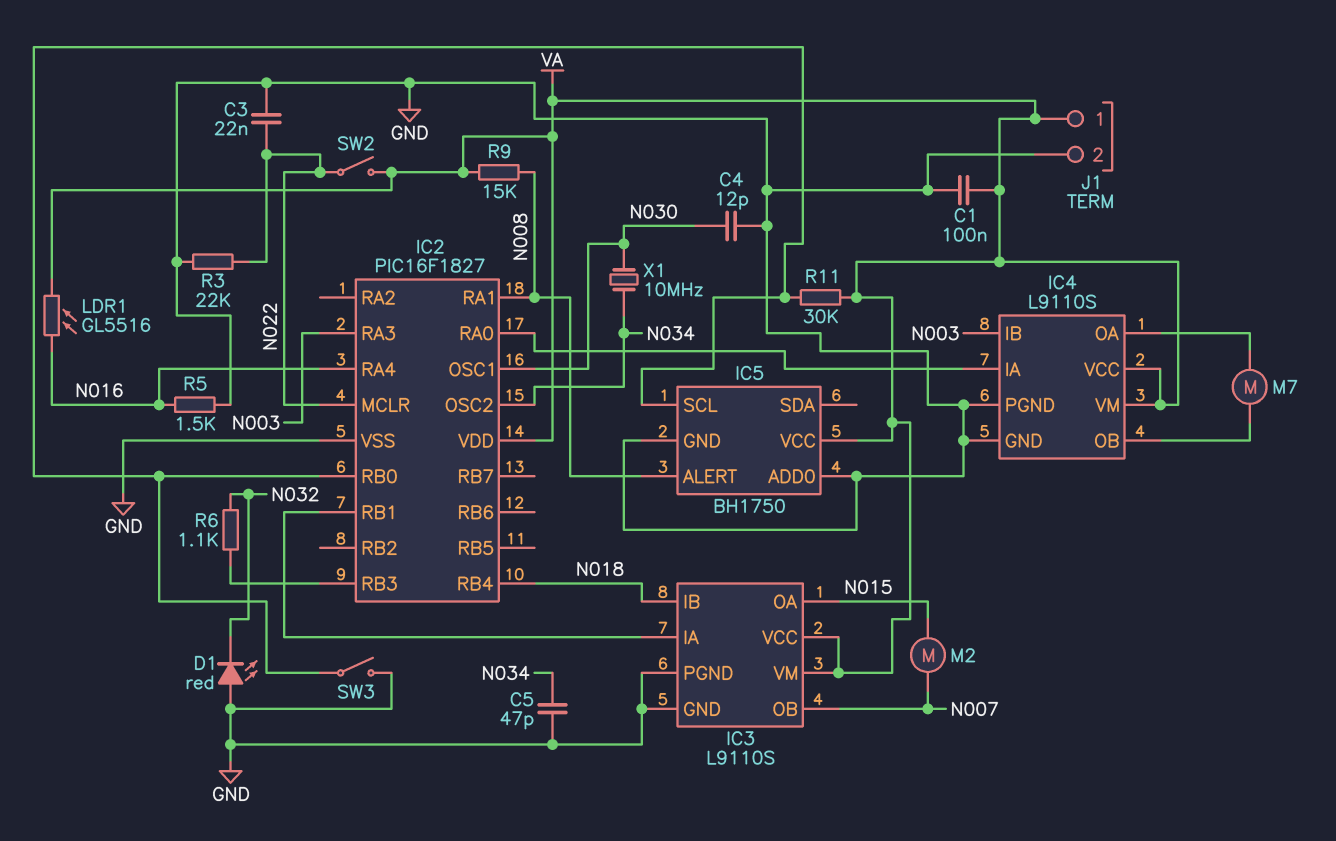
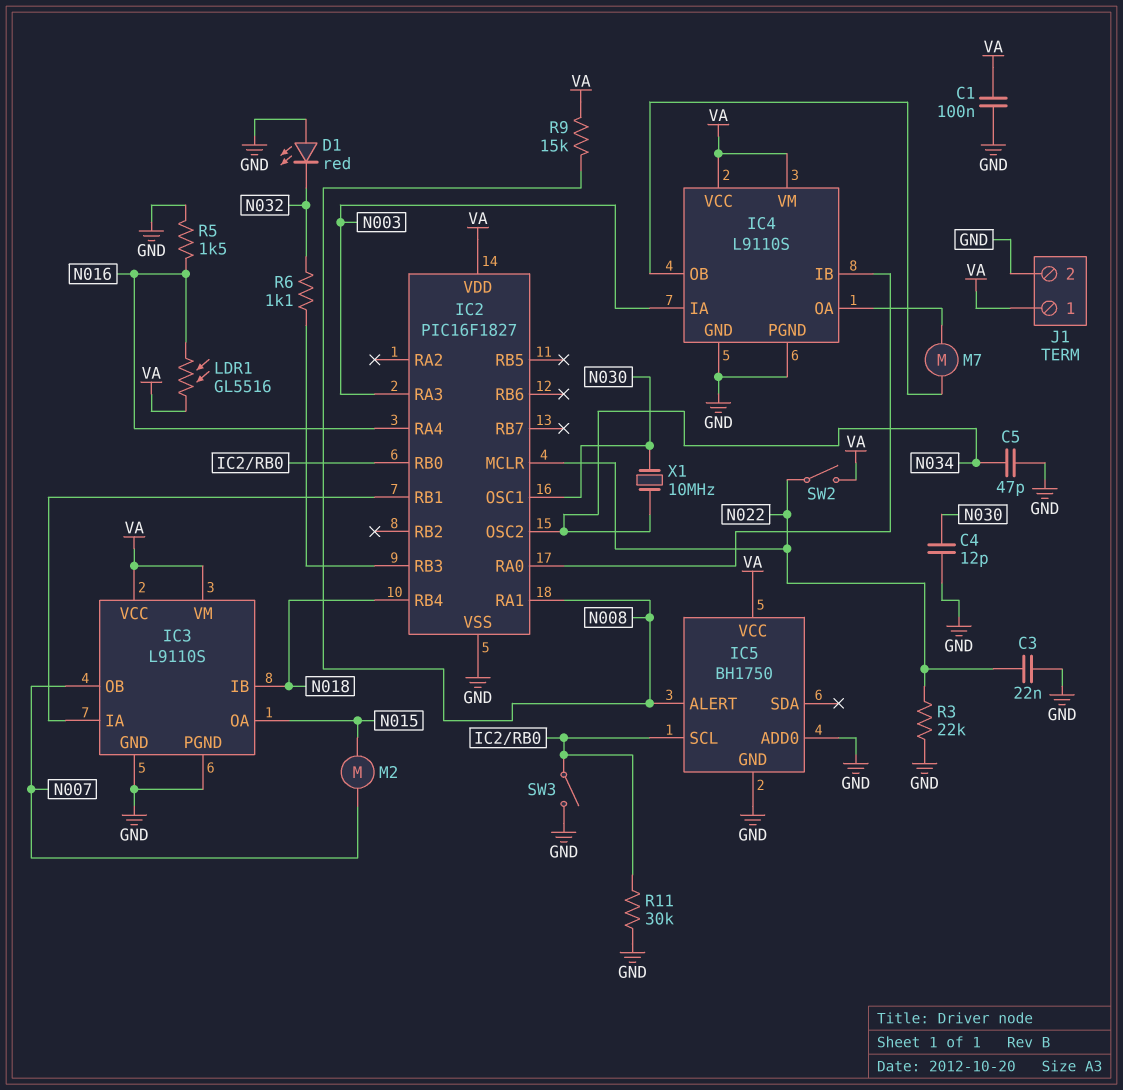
IC4 pin IA: IC2/RA0 -> N003
IC4 pin IB: N003 -> IC2/RA0
R11: 30k (IC2/RB0, VA) -> 30k (GND, IC2/RB0)

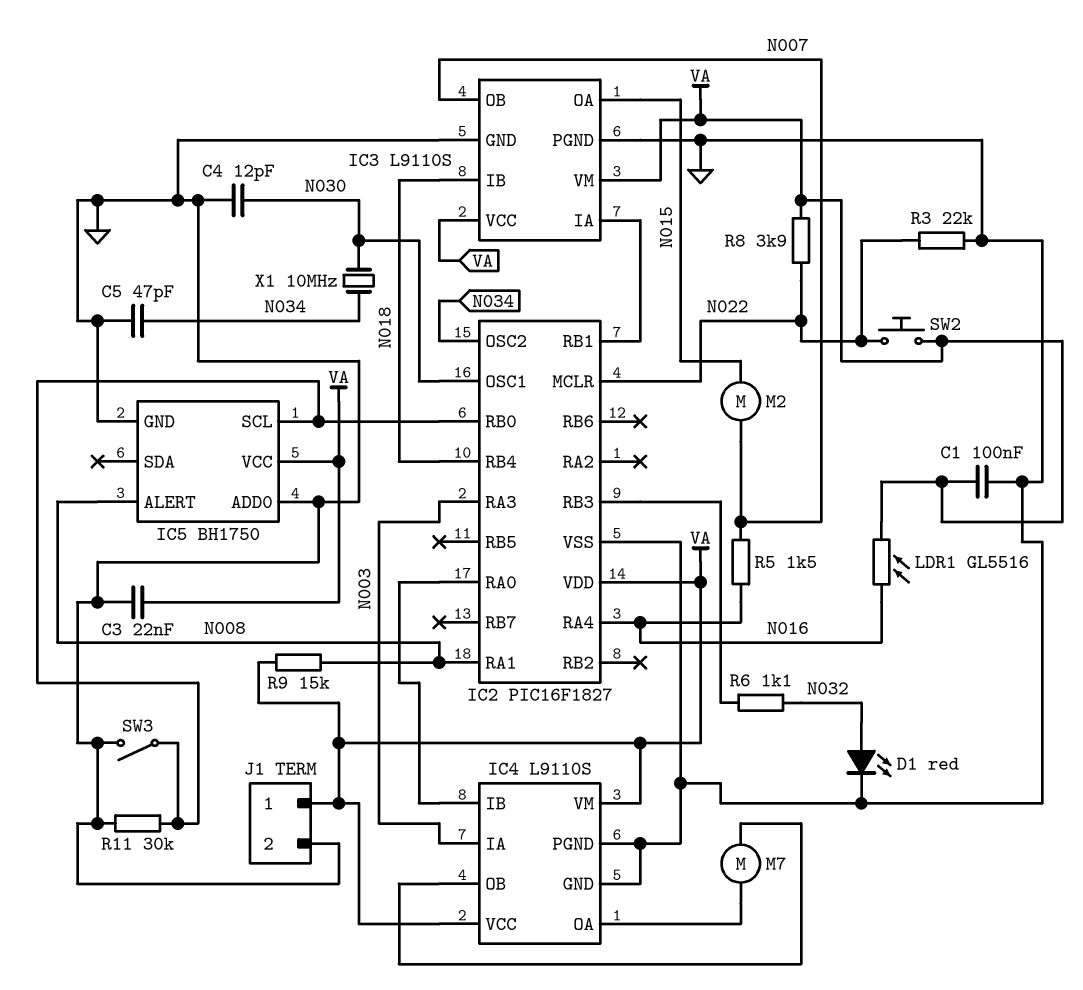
C3: 22nF (GND, N022) -> 22nF (GND, VA)
D1: LED red (A GND, K N032) -> LED red (A N032, K GND)
R5: 1.5k (GND, N016) -> 1.5k (N007, N016)
R8: none -> 3.9k (N022, VA)
SW2: switch (N022, VA) -> button (N022, VA)

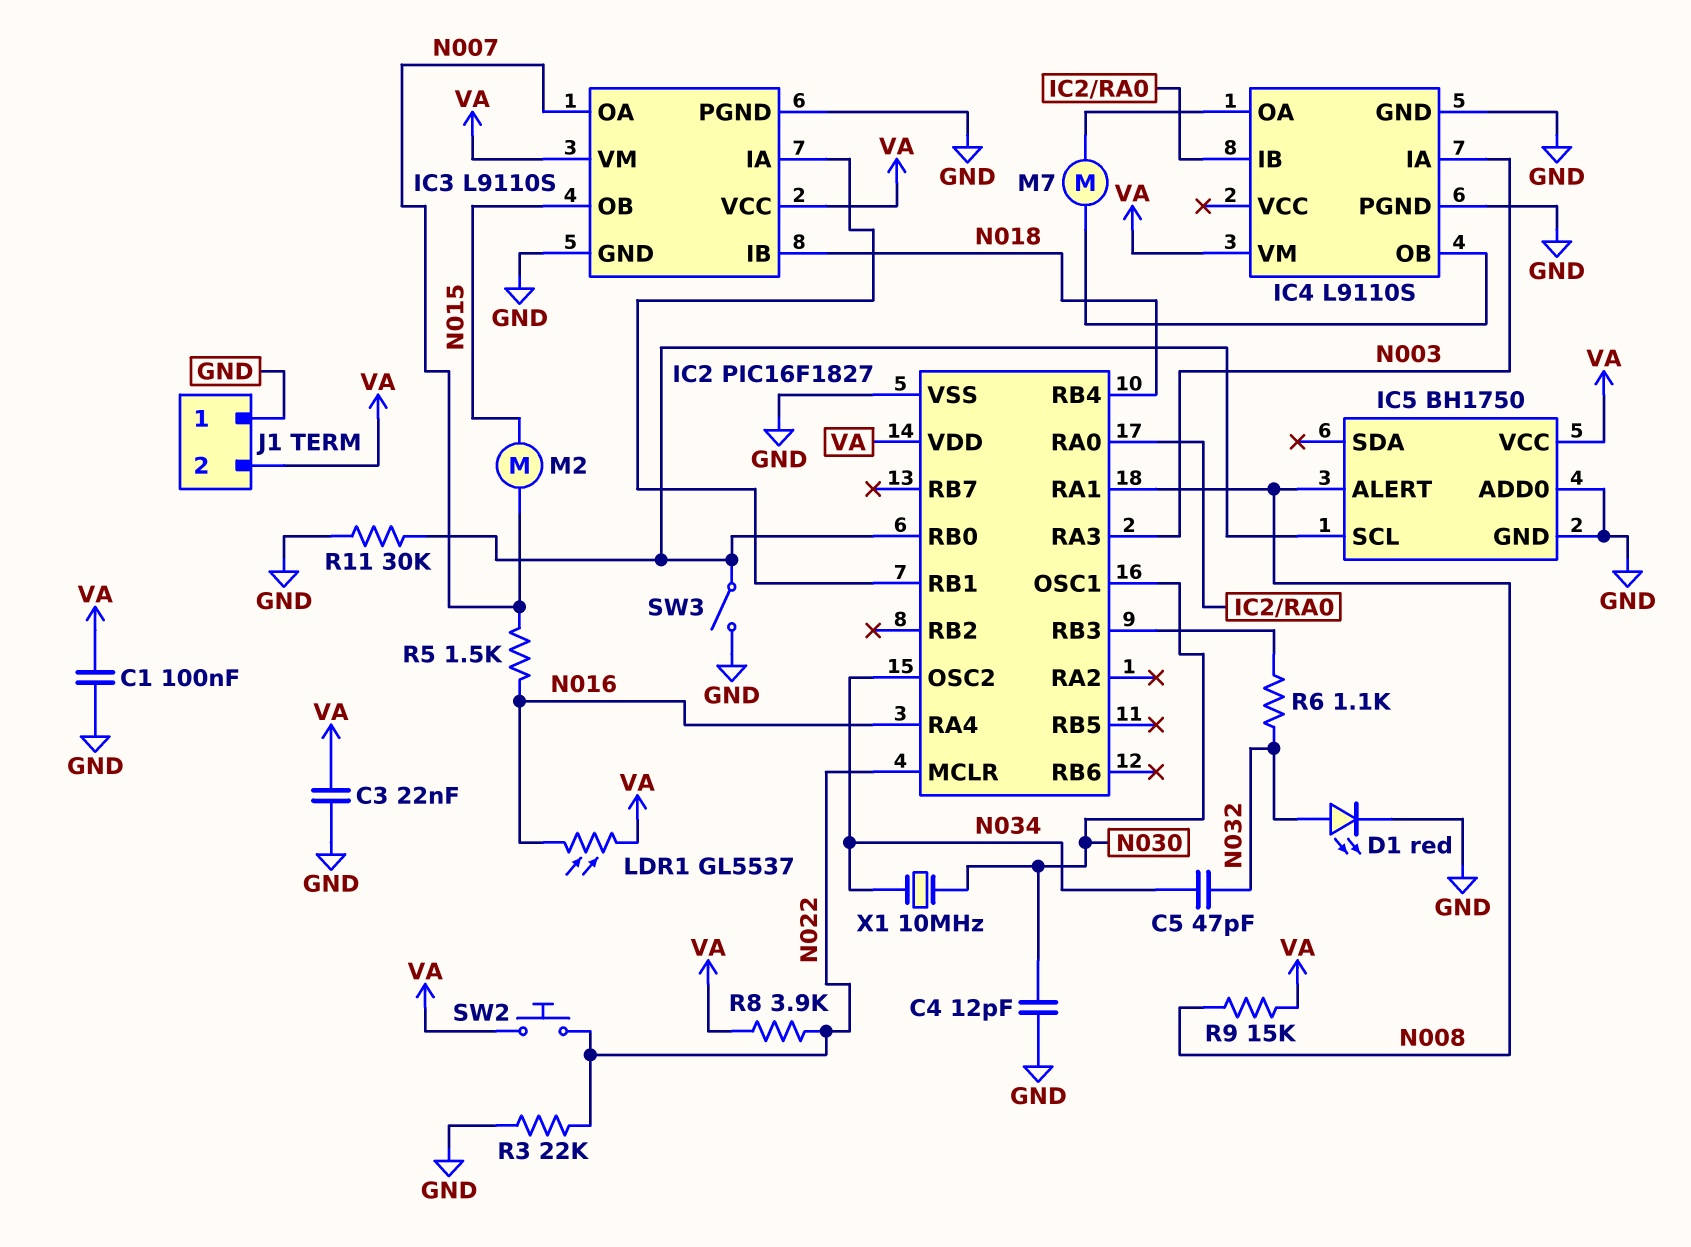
C5: 47pF (GND, N034) -> 47pF (N032, N034)
IC3 pin OA: N015 -> N007
IC3 pin OB: N007 -> N015
IC4 pin VCC: VA -> none
J1 pin 1: VA -> GND
J1 pin 2: GND -> VA
LDR1: GL5516 (N016, VA) -> GL5537 (N016, VA)

